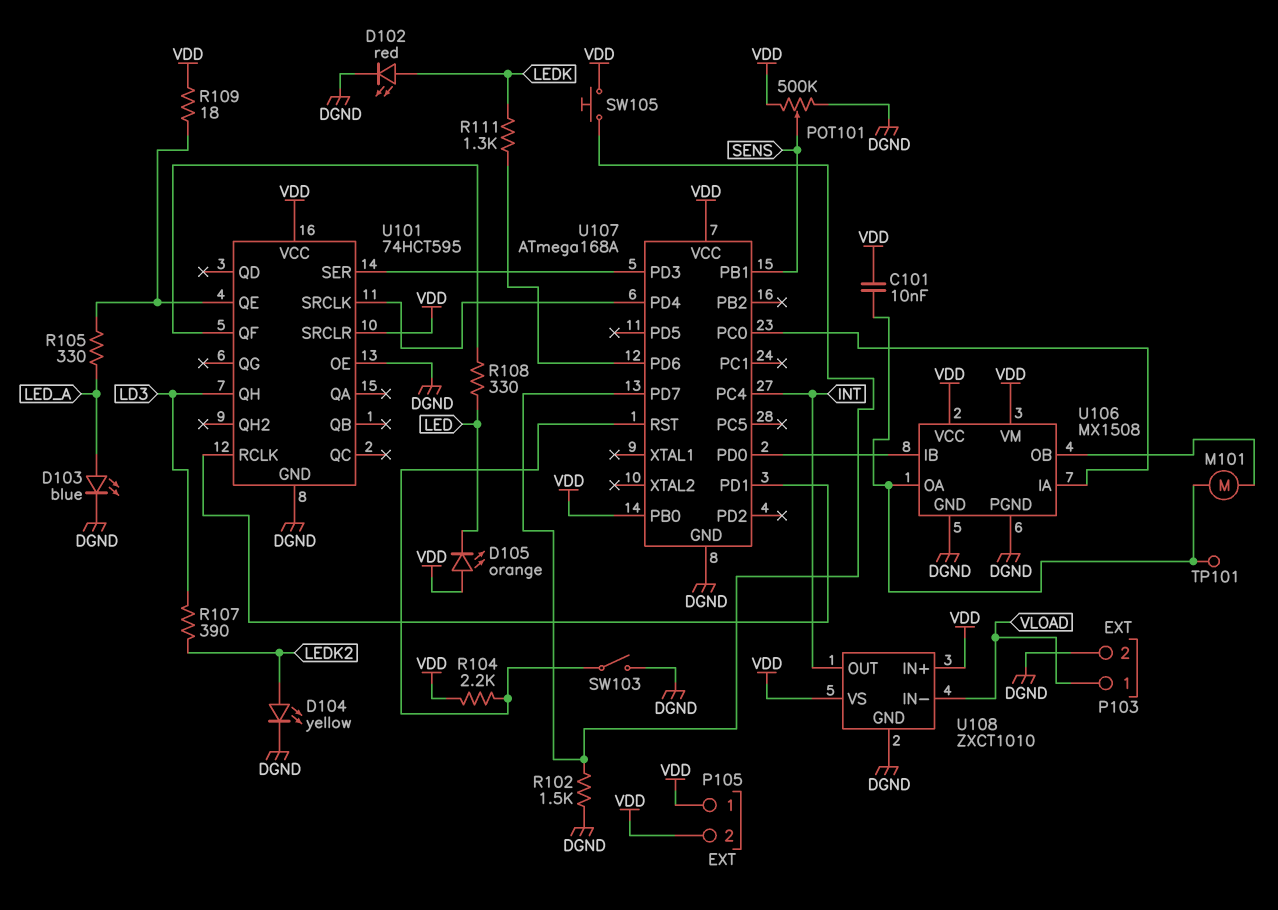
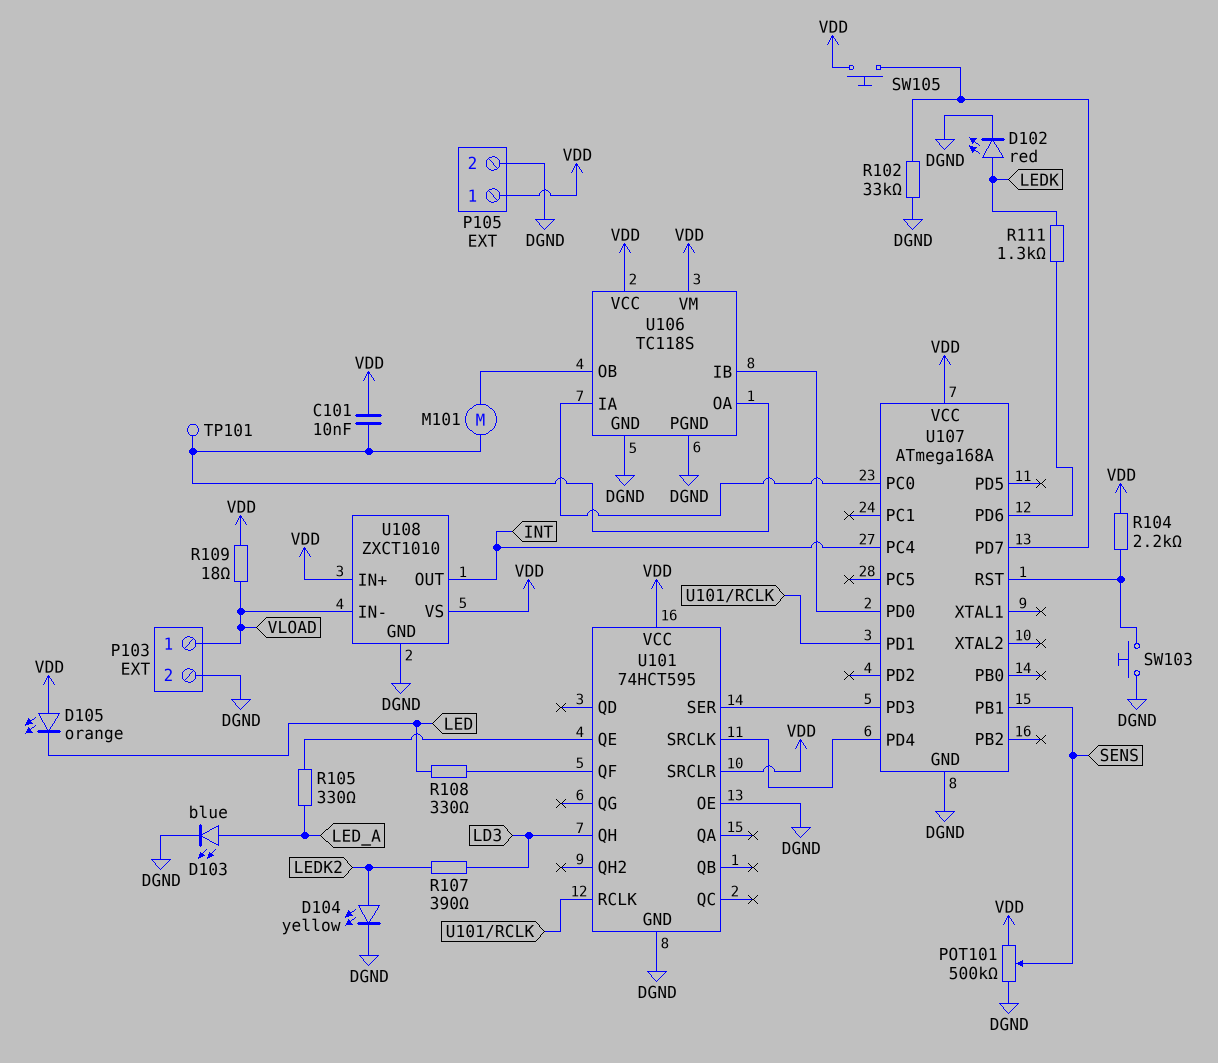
P105 pin 2: VDD -> DGND
R102: 1.5k (DGND, U107/PD7) -> 33k (DGND, U107/PD7)
R109: 18 (U101/QE, VDD) -> 18 (VDD, VLOAD)
SW103: switch (DGND, U107/RST) -> button (DGND, U107/RST)
U106: MX1508 -> TC118S
U107 pin PB0: VDD -> none

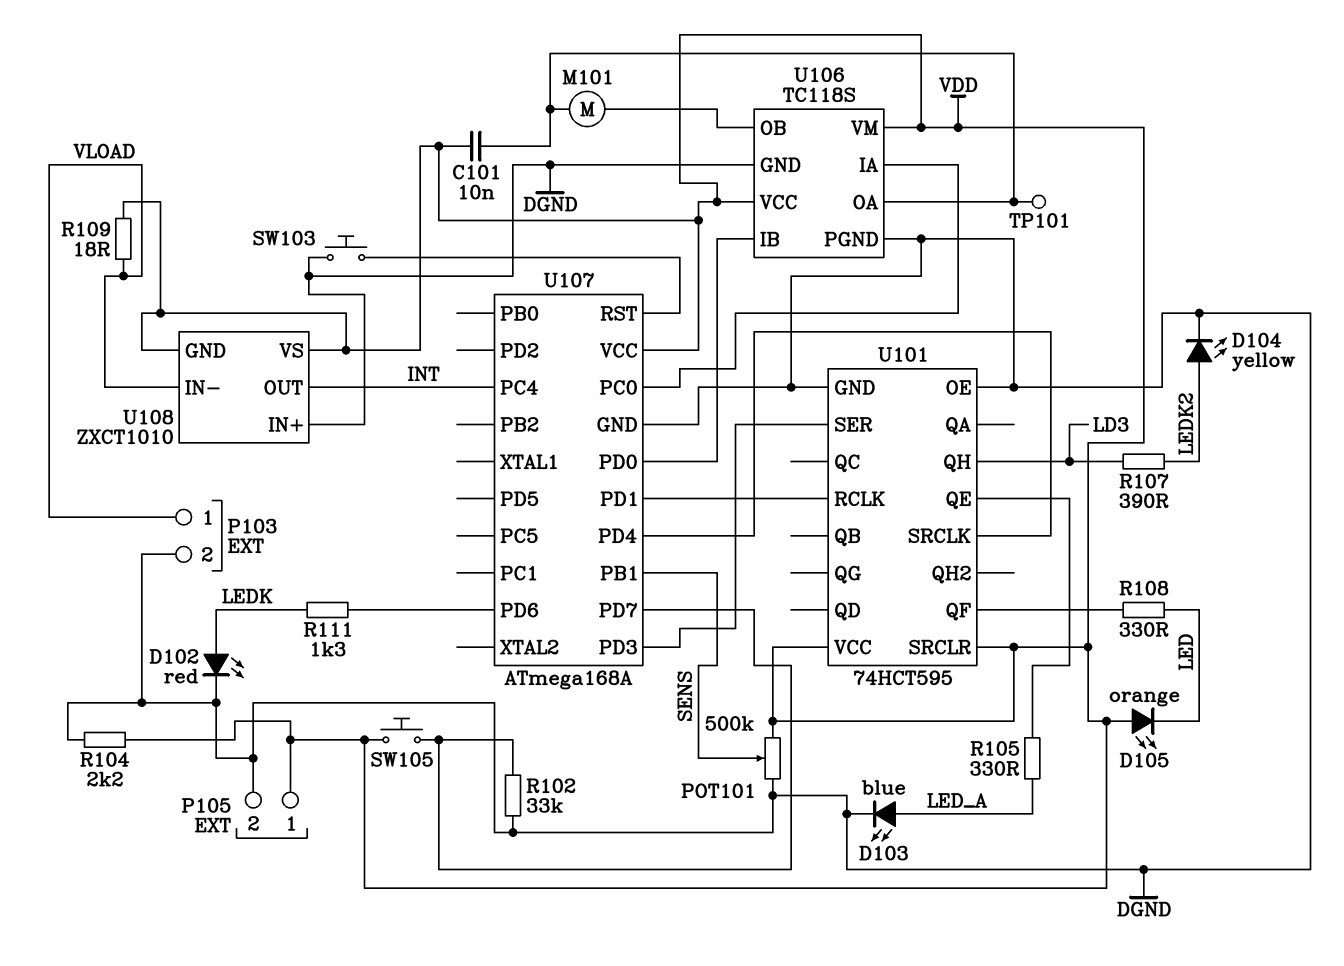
R104: 2.2k (U107/RST, VDD) -> 2.2k (DGND, VDD)
U108 pin GND: DGND -> VDD
U108 pin IN+: VDD -> DGND

